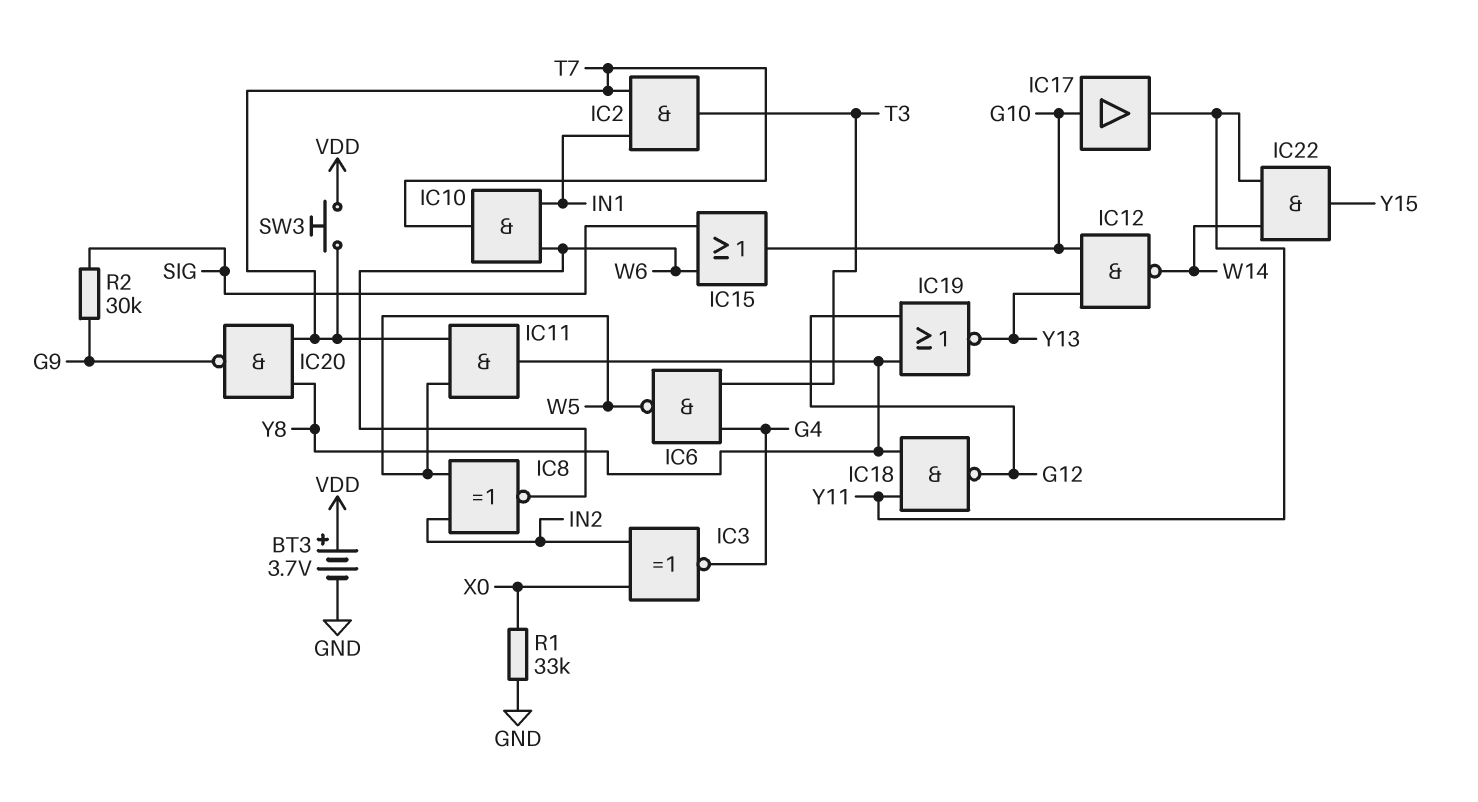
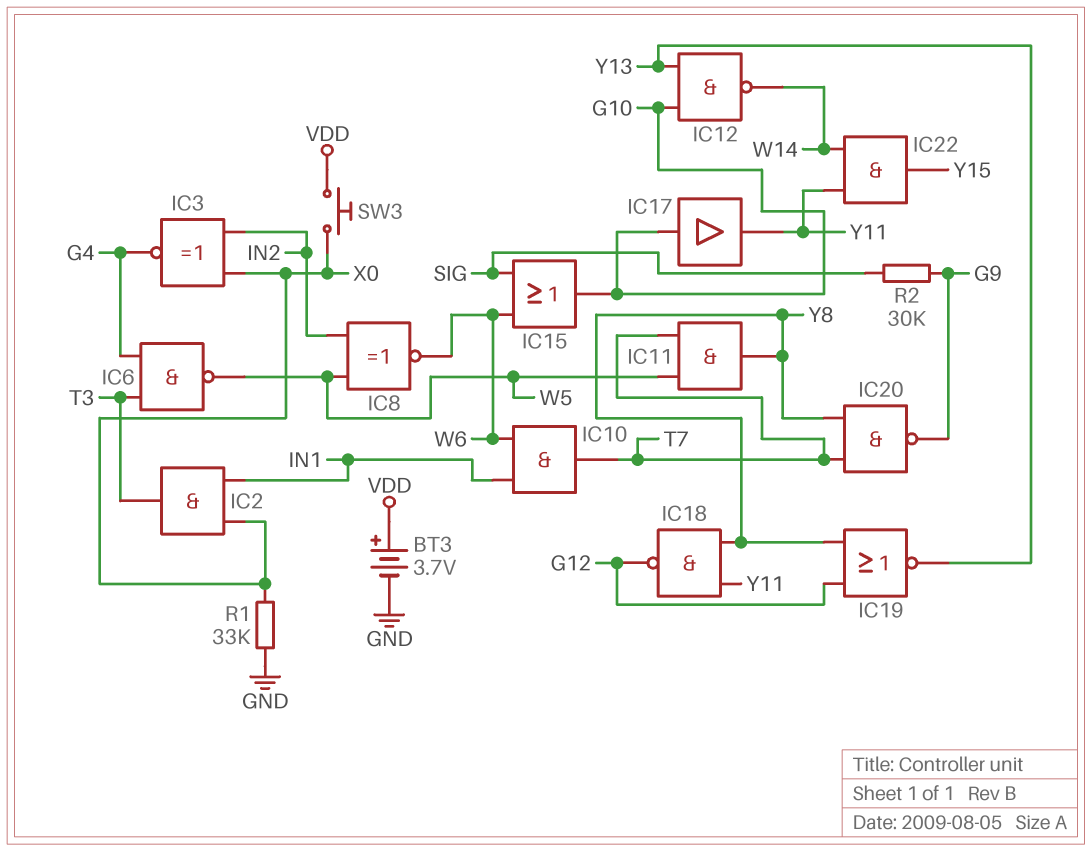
IC2: AND (in IN1, in T7, out T3) -> AND (in IN1, in X0, out T3)
SW3: button (T7, VDD) -> button (VDD, X0)

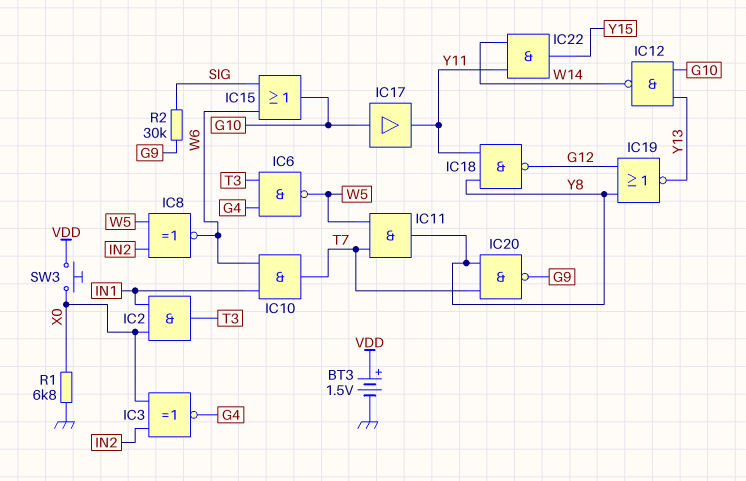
BT3: 3.7V (plus VDD, minus GND) -> 1.5V (plus VDD, minus GND)
R1: 33k (GND, X0) -> 6.8k (GND, X0)

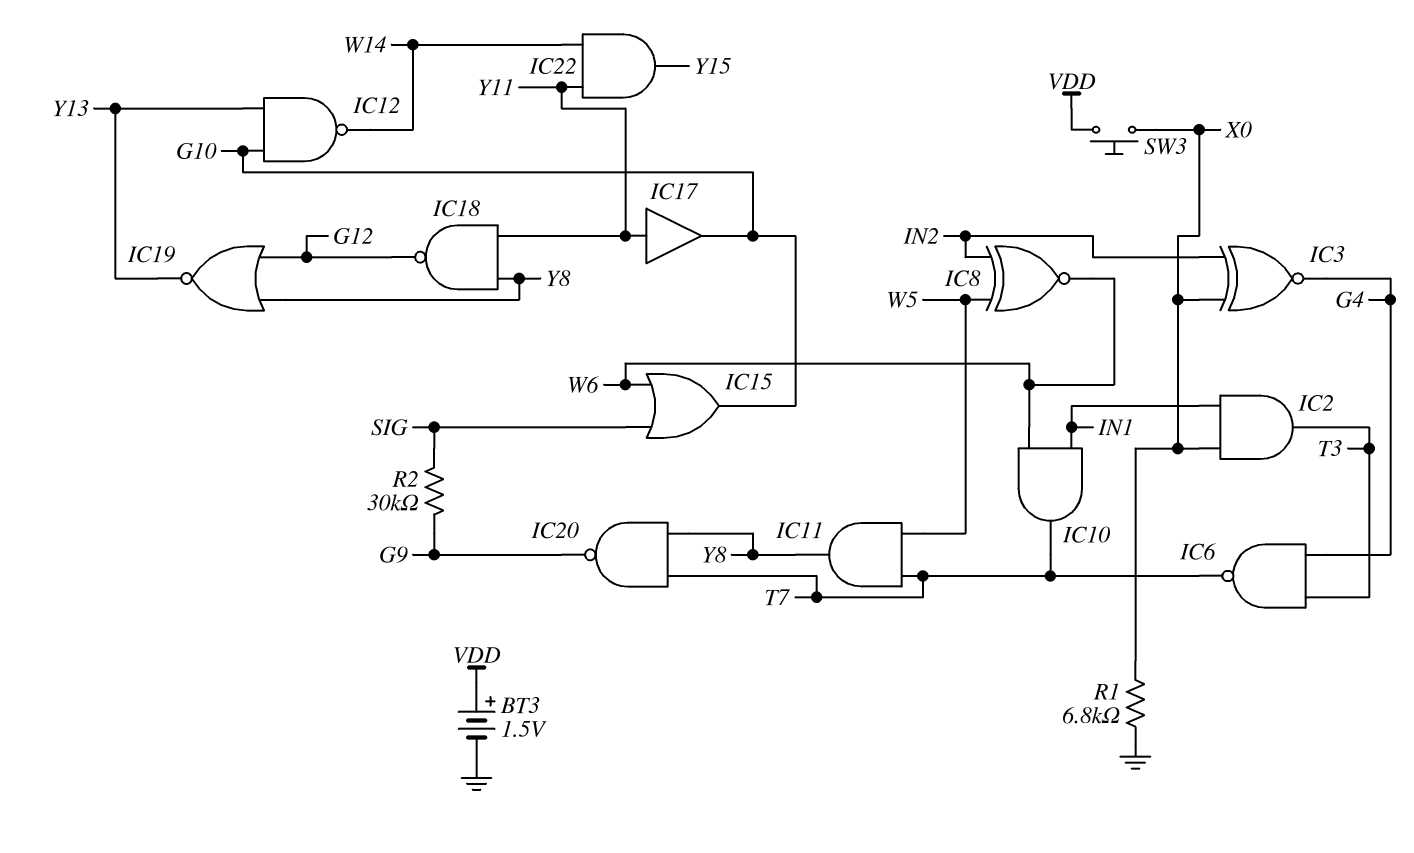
IC6: NAND (in G4, in T3, out W5) -> NAND (in G4, in T3, out T7)
IC17: buffer (in G10, out Y11) -> buffer (in Y11, out G10)

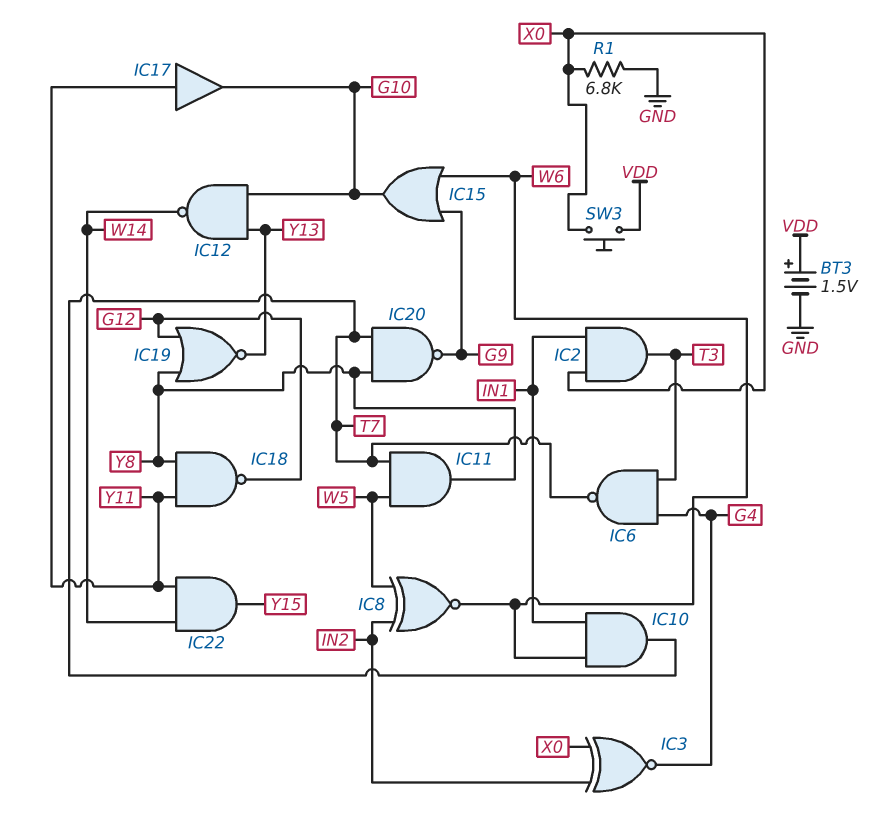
IC15: OR (in SIG, in W6, out G10) -> OR (in G9, in W6, out G10)
R2: 30k (G9, SIG) -> none

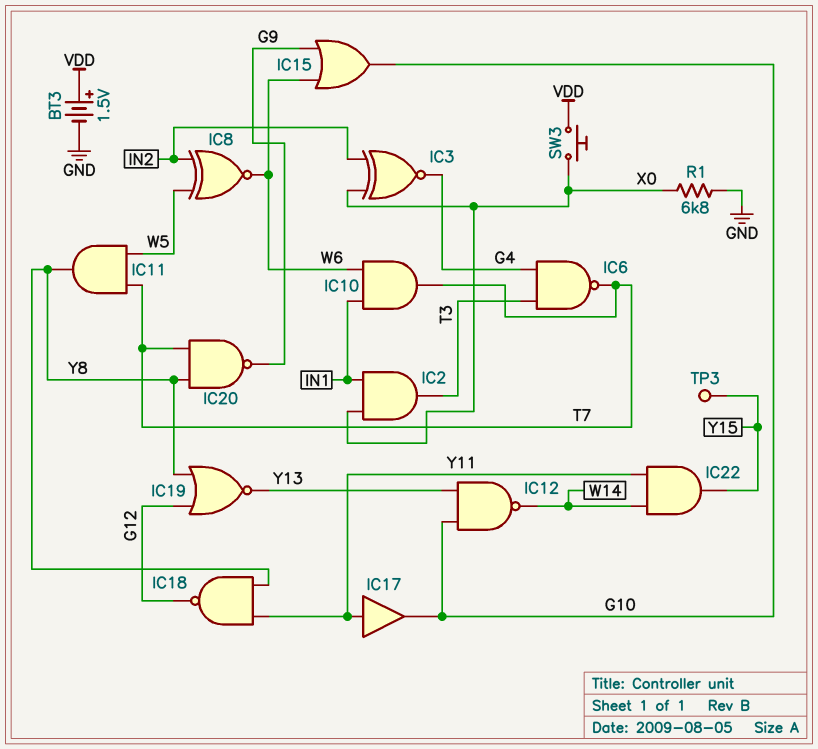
TP3: none -> test point (Y15)

